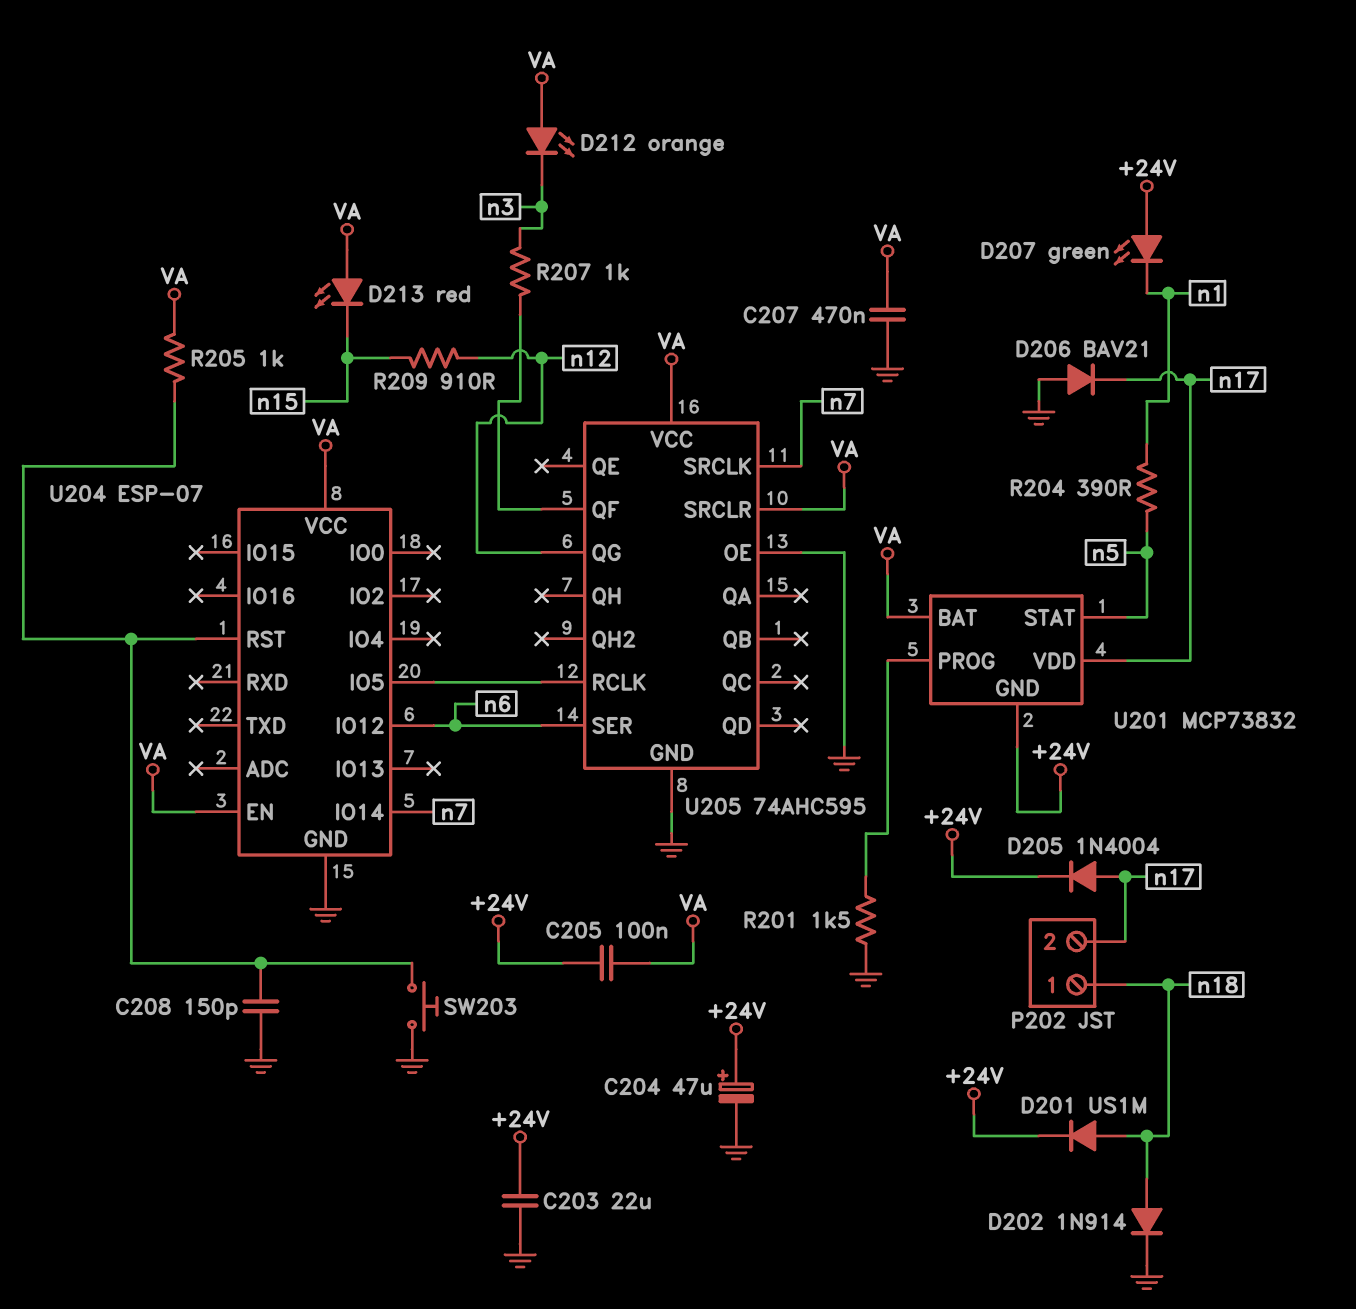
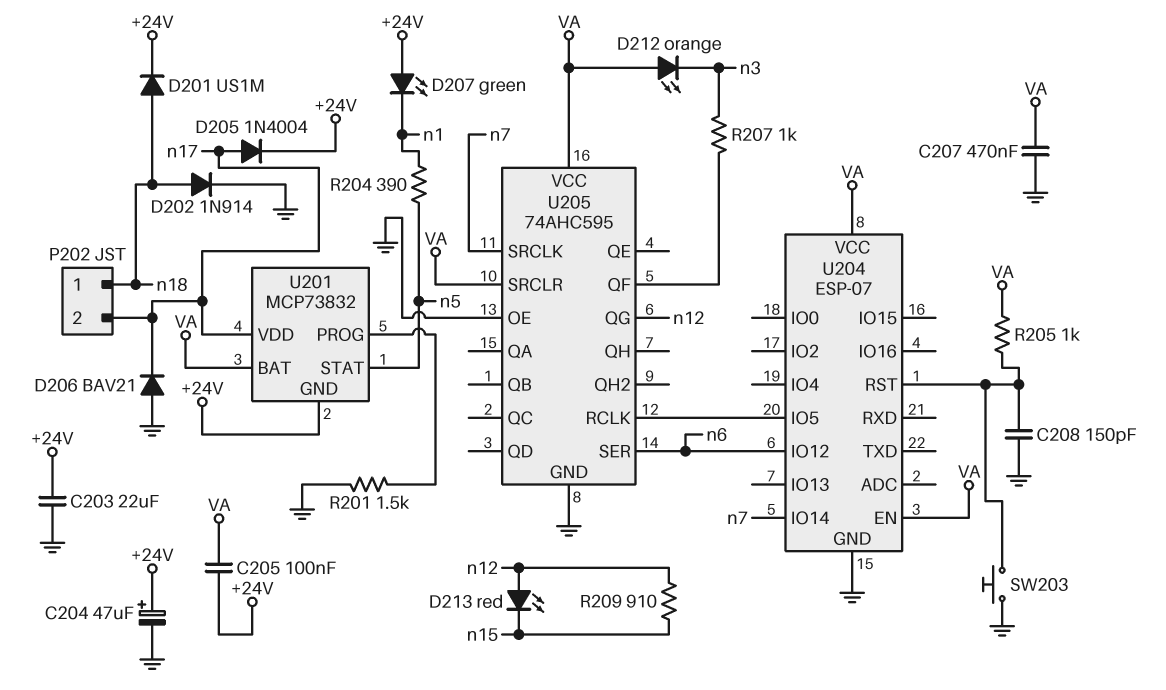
D213: LED red (A VA, K n15) -> LED red (A n12, K n15)

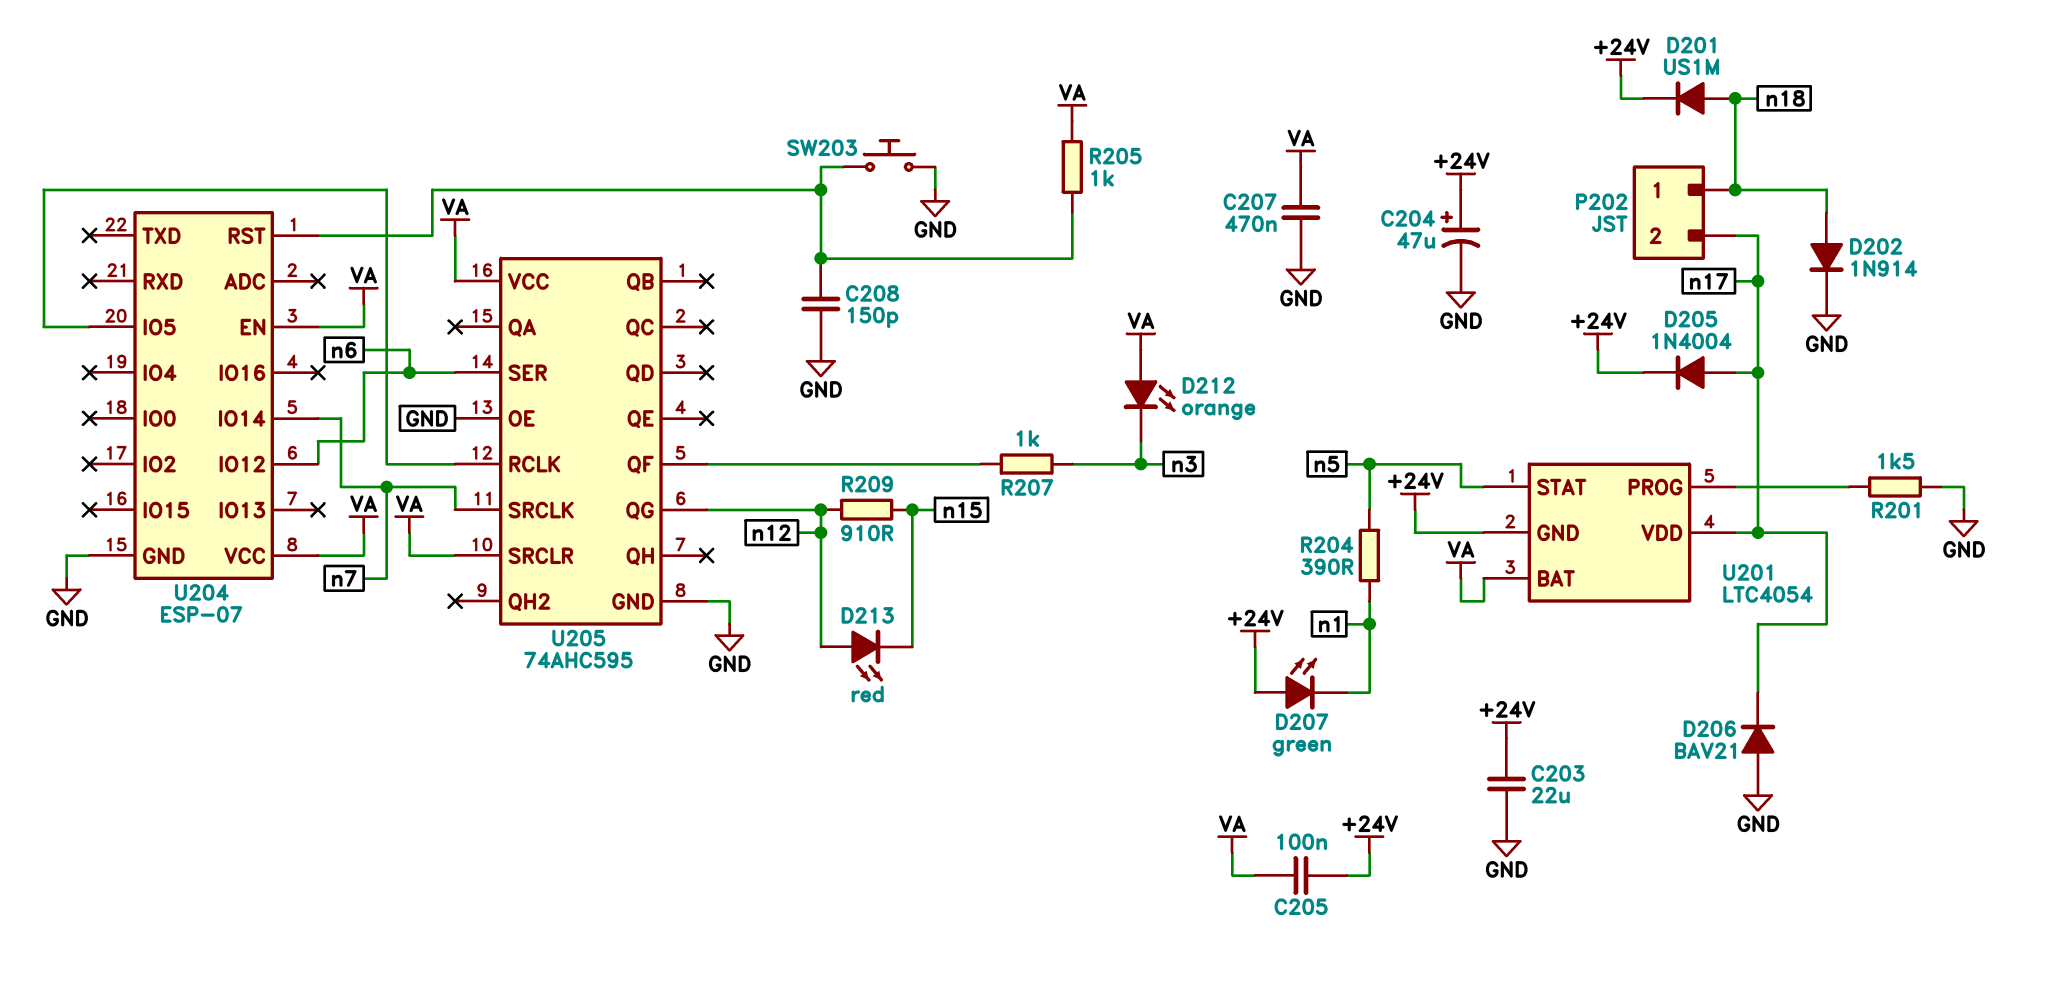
U201: MCP73832 -> LTC4054

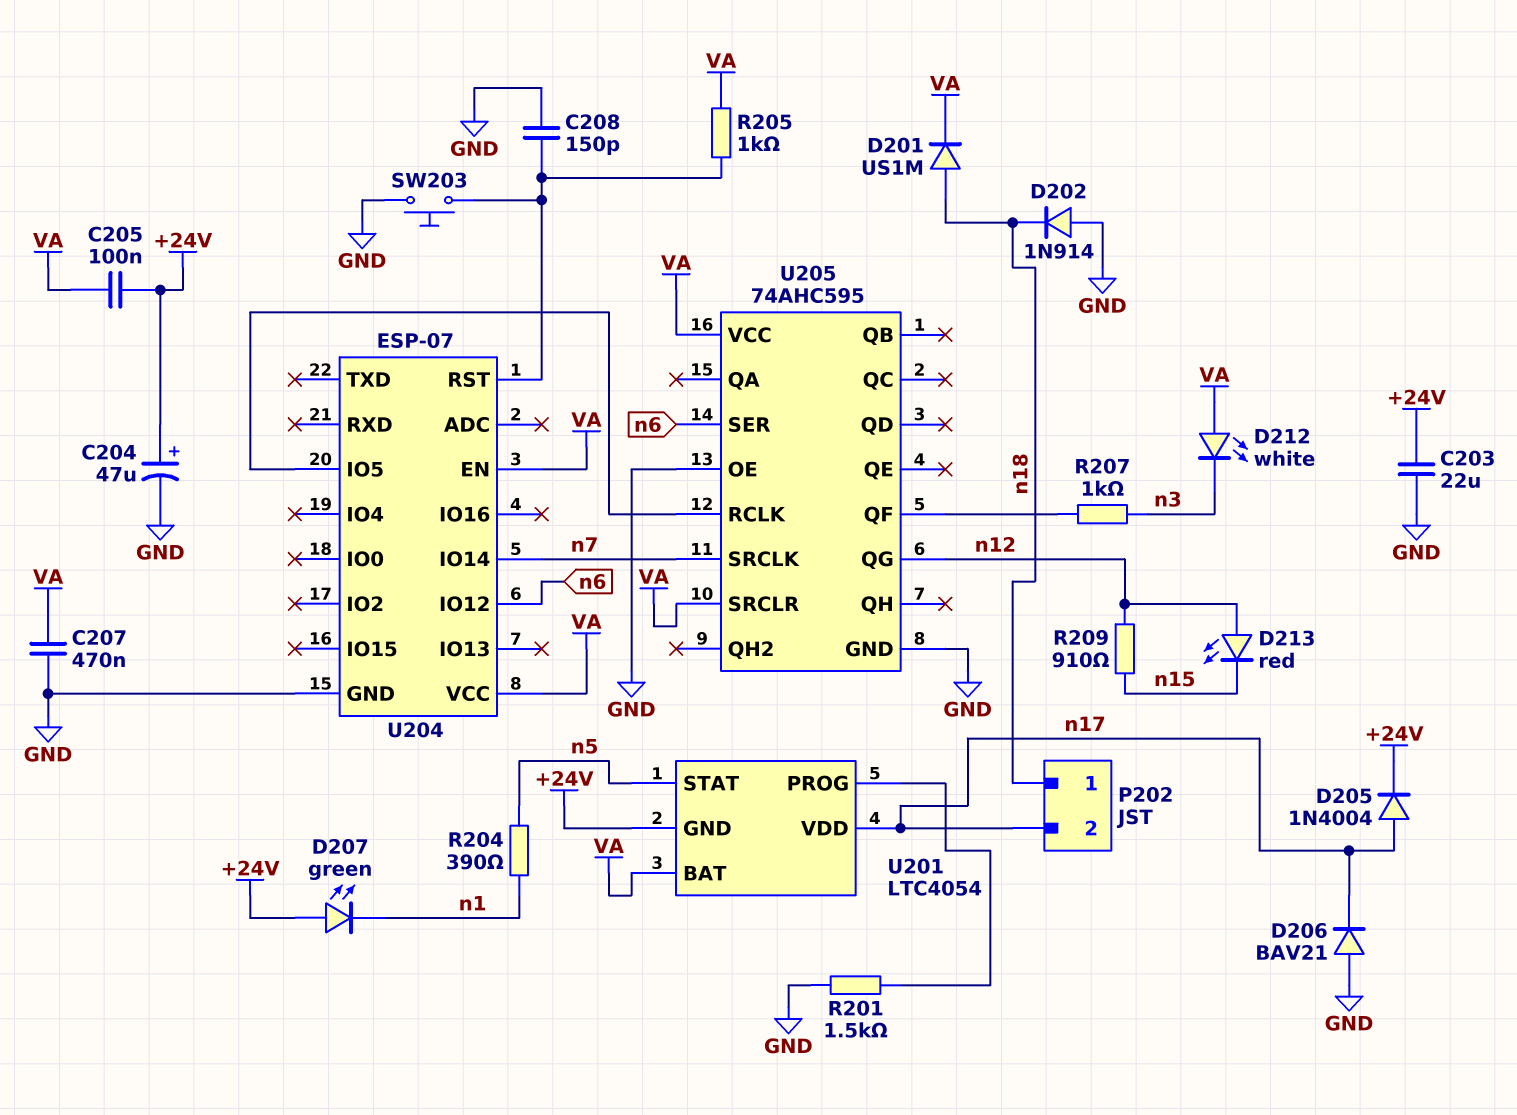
D201: diode US1M (A n18, K +24V) -> diode US1M (A n18, K VA)
D202: diode 1N914 (A n18, K GND) -> diode 1N914 (A GND, K n18)
D212: LED orange (A VA, K n3) -> LED white (A VA, K n3)

